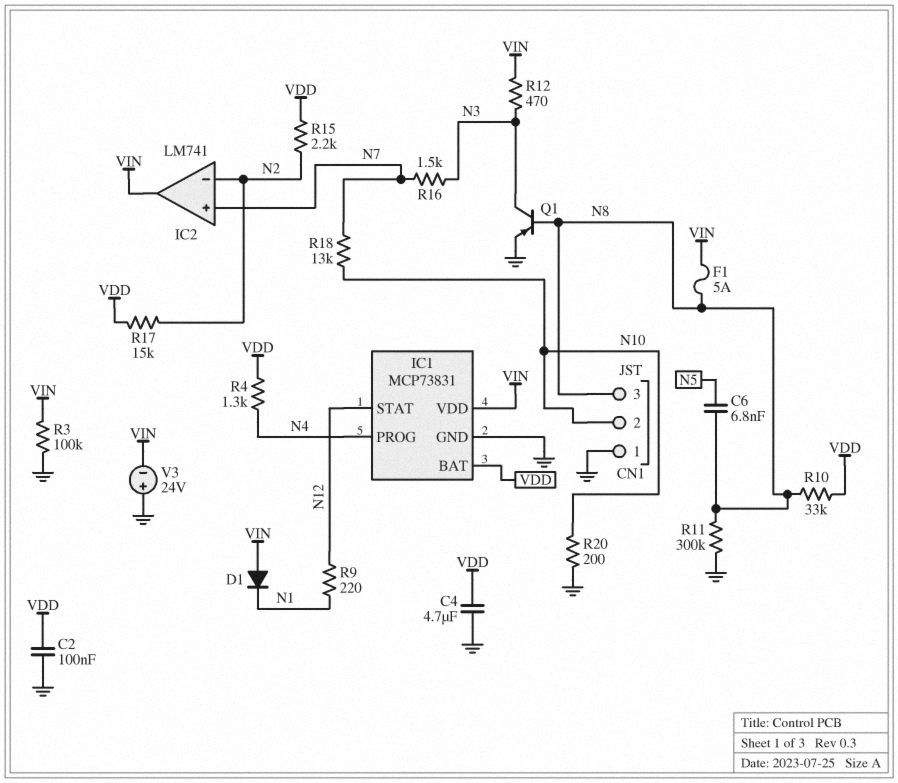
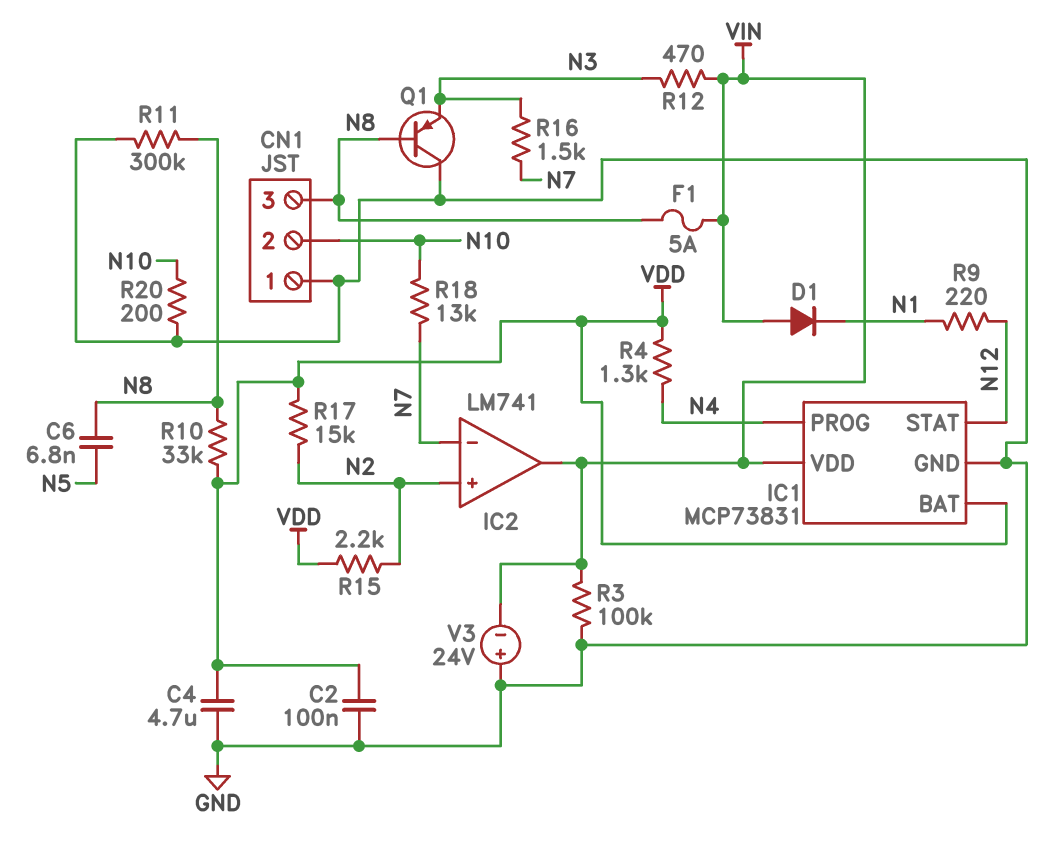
IC2 pin in+: N7 -> N2
IC2 pin in-: N2 -> N7
Q1: PNP (B N8, C N3, E GND) -> PNP (B N8, C GND, E N3)

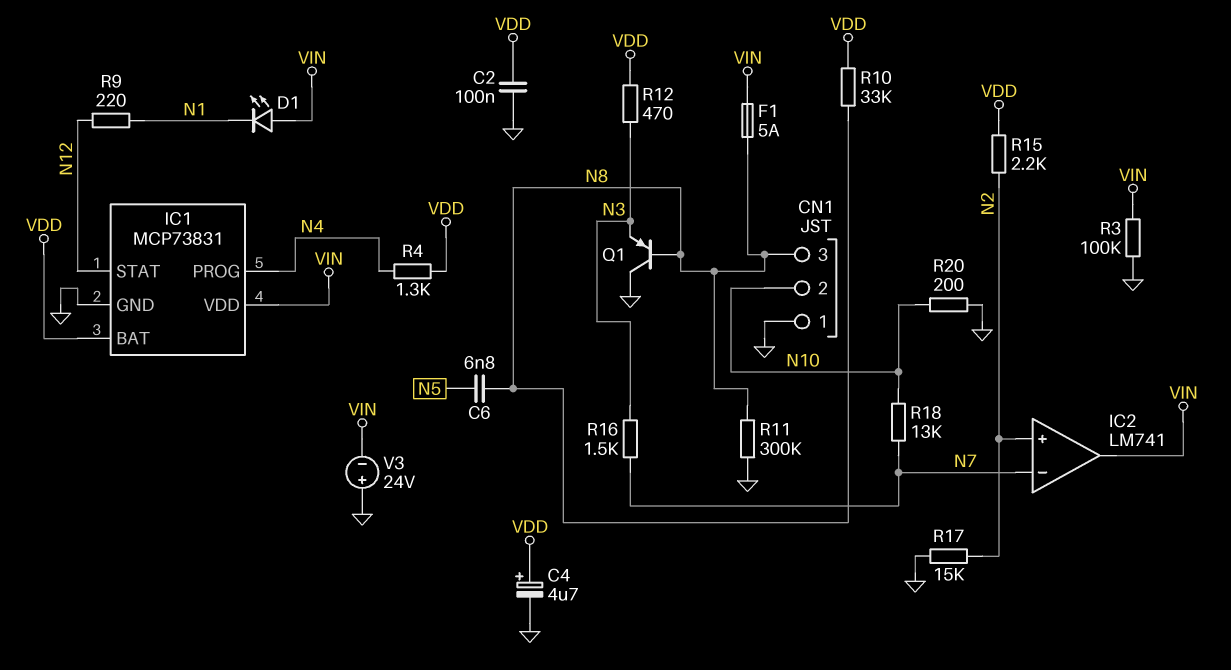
C4: 4.7uF (GND, VDD) -> 4.7uF (plus VDD, minus GND)
D1: diode (A VIN, K N1) -> LED (A VIN, K N1)
R12: 470 (N3, VIN) -> 470 (N3, VDD)
R17: 15k (N2, VDD) -> 15k (GND, N2)

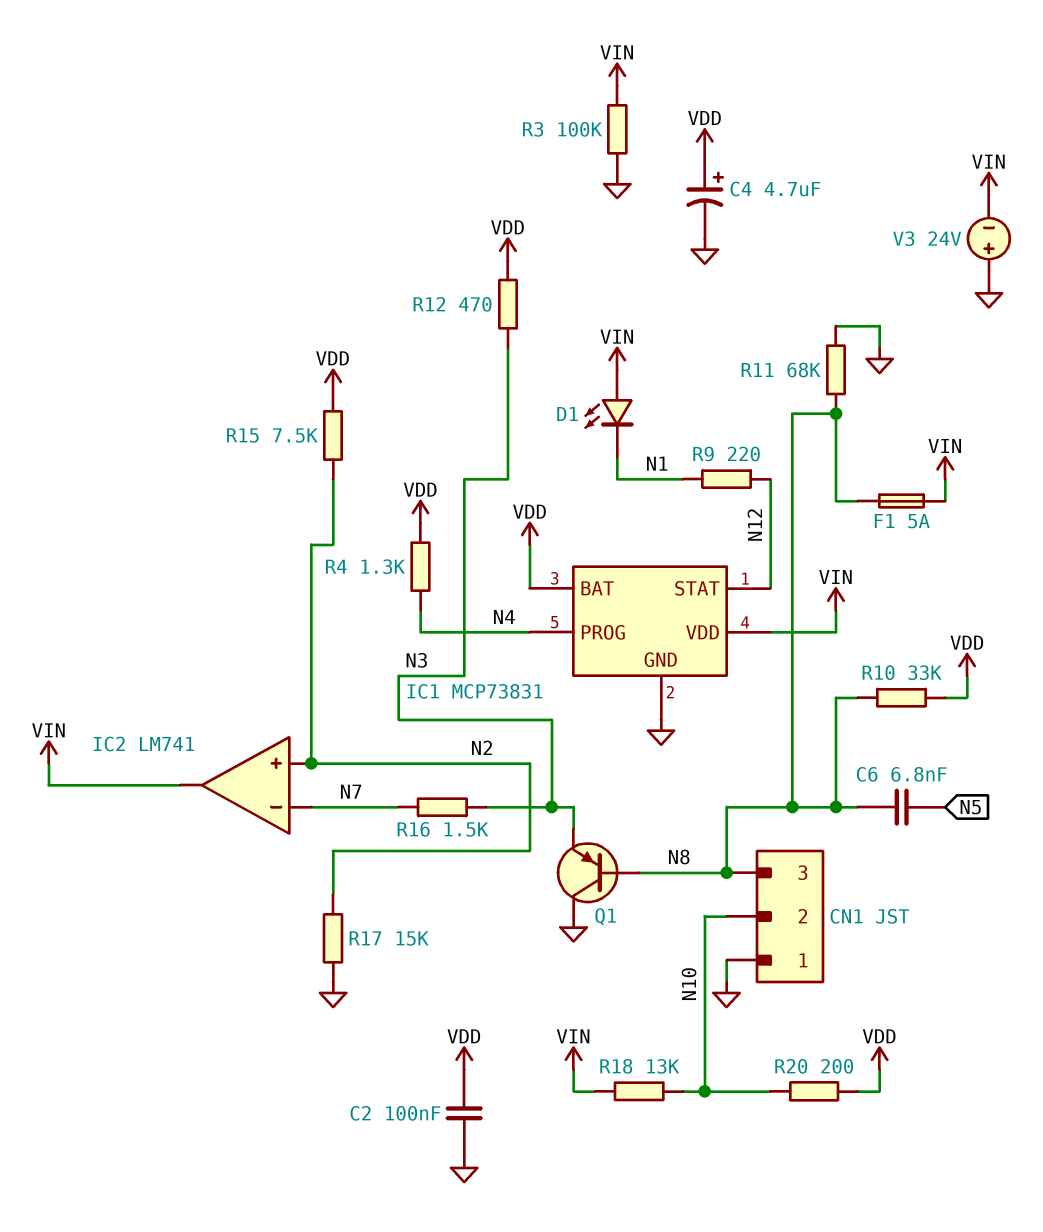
R11: 300k (GND, N8) -> 68k (GND, N8)
R15: 2.2k (N2, VDD) -> 7.5k (N2, VDD)
R18: 13k (N7, N10) -> 13k (N10, VIN)
R20: 200 (GND, N10) -> 200 (N10, VDD)

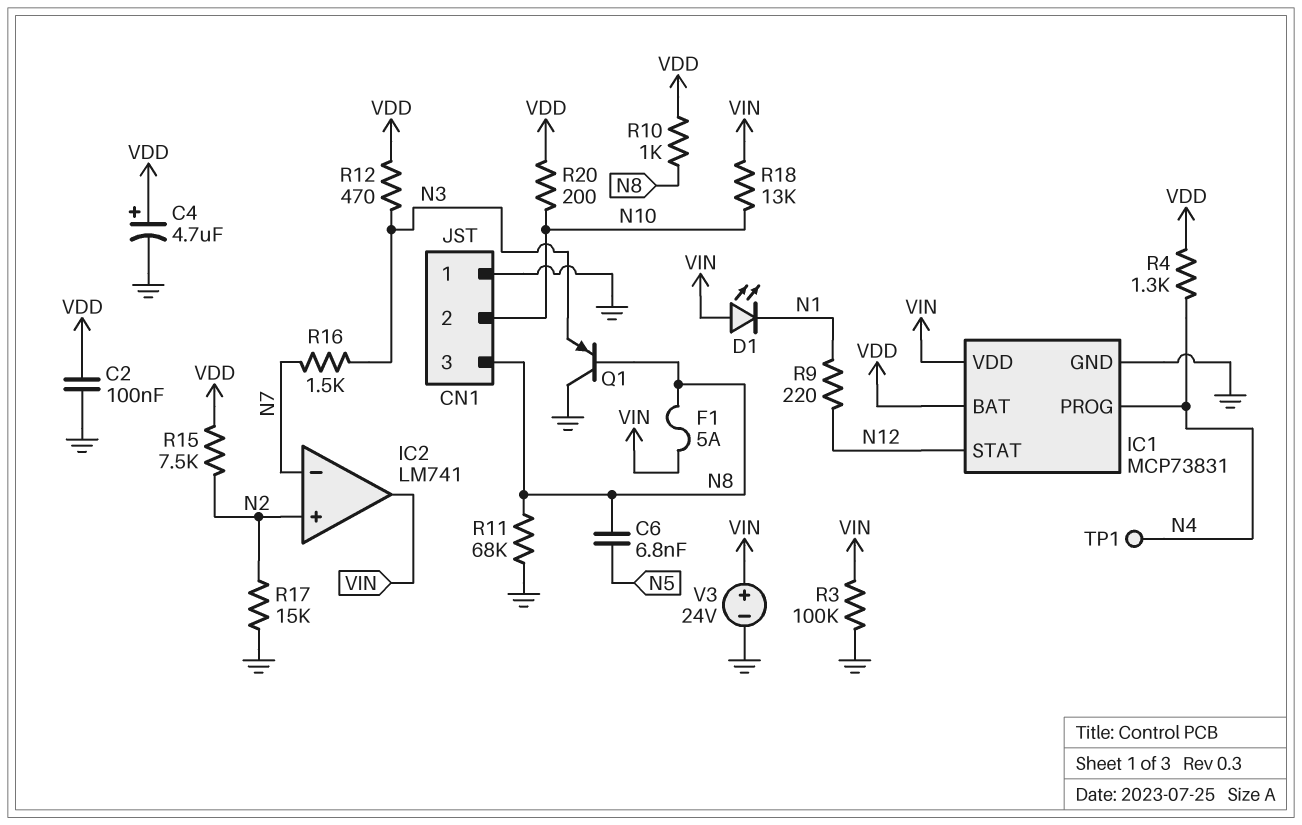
R10: 33k (N8, VDD) -> 1k (N8, VDD)
TP1: none -> test point (N4)
V3: 24V (plus GND, minus VIN) -> 24V (plus VIN, minus GND)

